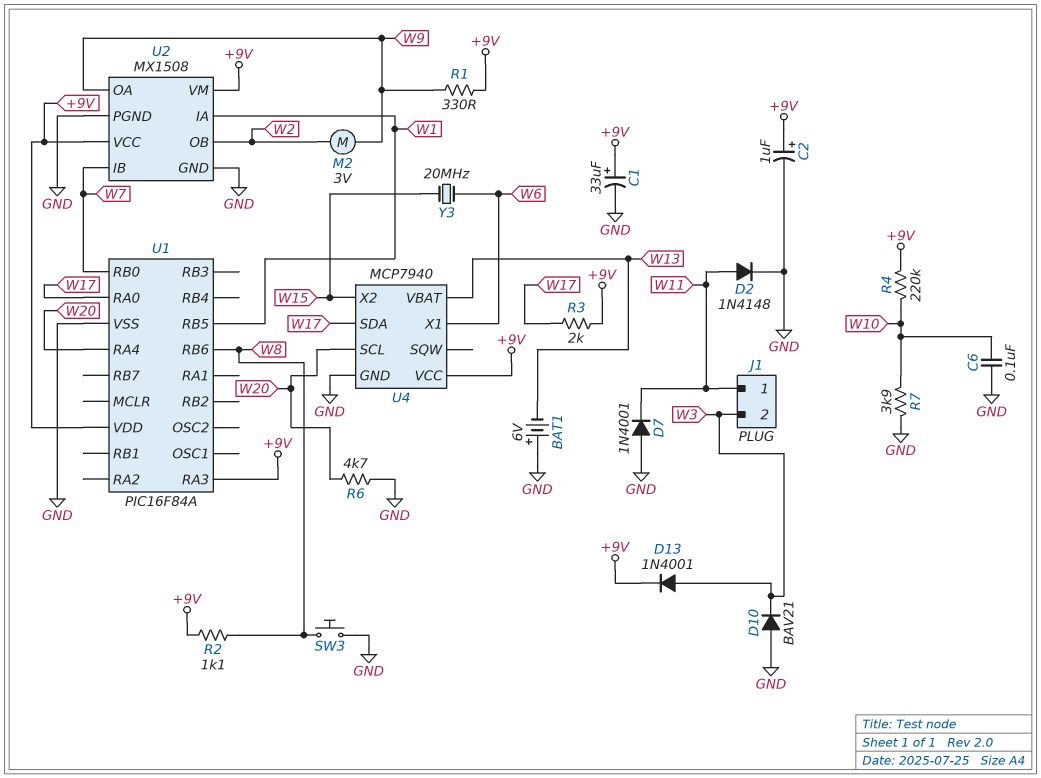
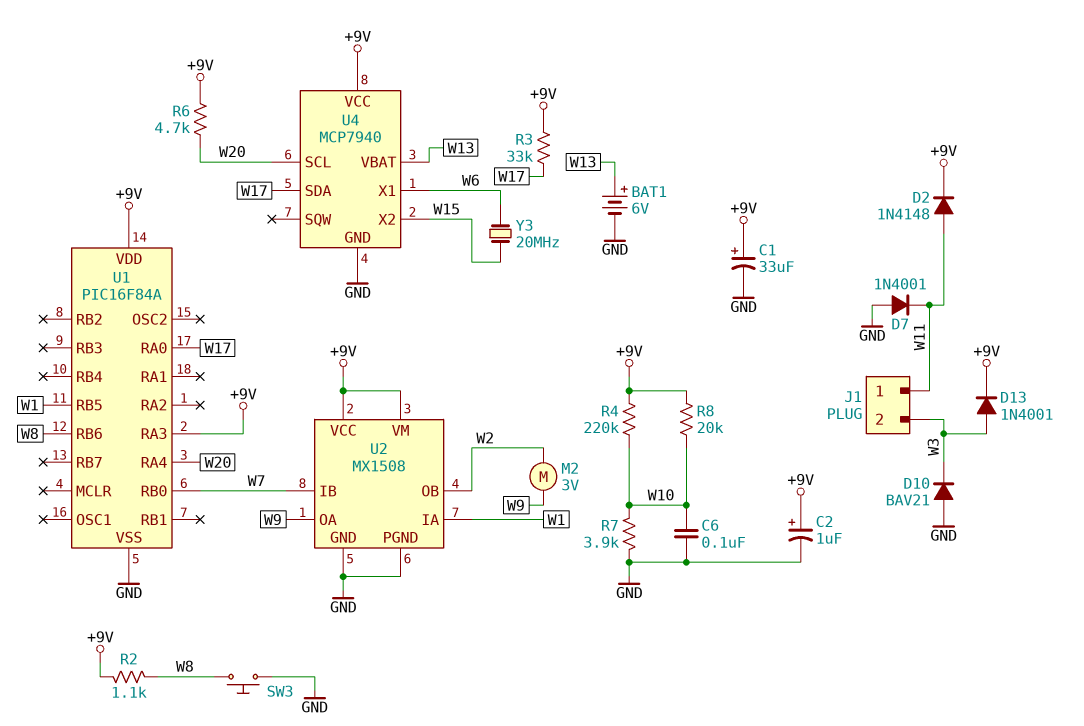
BAT1: 6V (plus GND, minus W13) -> 6V (plus W13, minus GND)
D2: diode 1N4148 (A W11, K GND) -> diode 1N4148 (A W11, K +9V)
R1: 330 (+9V, W9) -> none
R3: 2k (+9V, W17) -> 33k (+9V, W17)
R6: 4.7k (GND, W20) -> 4.7k (+9V, W20)
R8: none -> 20k (+9V, W10)

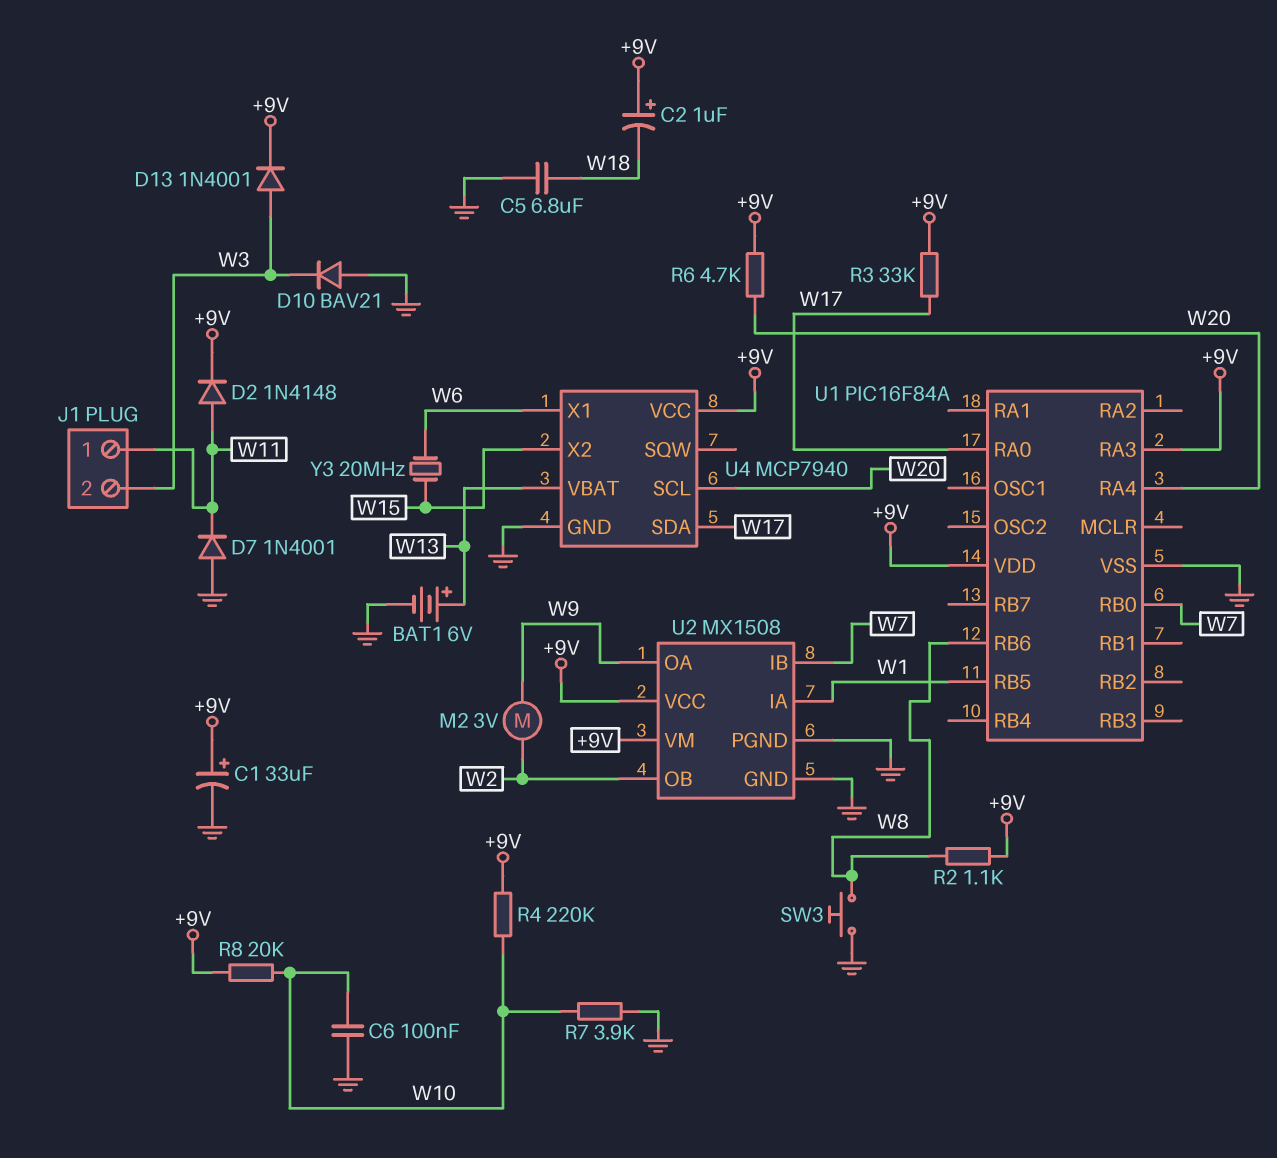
C2: 1uF (plus +9V, minus GND) -> 1uF (plus +9V, minus W18)
C5: none -> 6.8uF (GND, W18)

